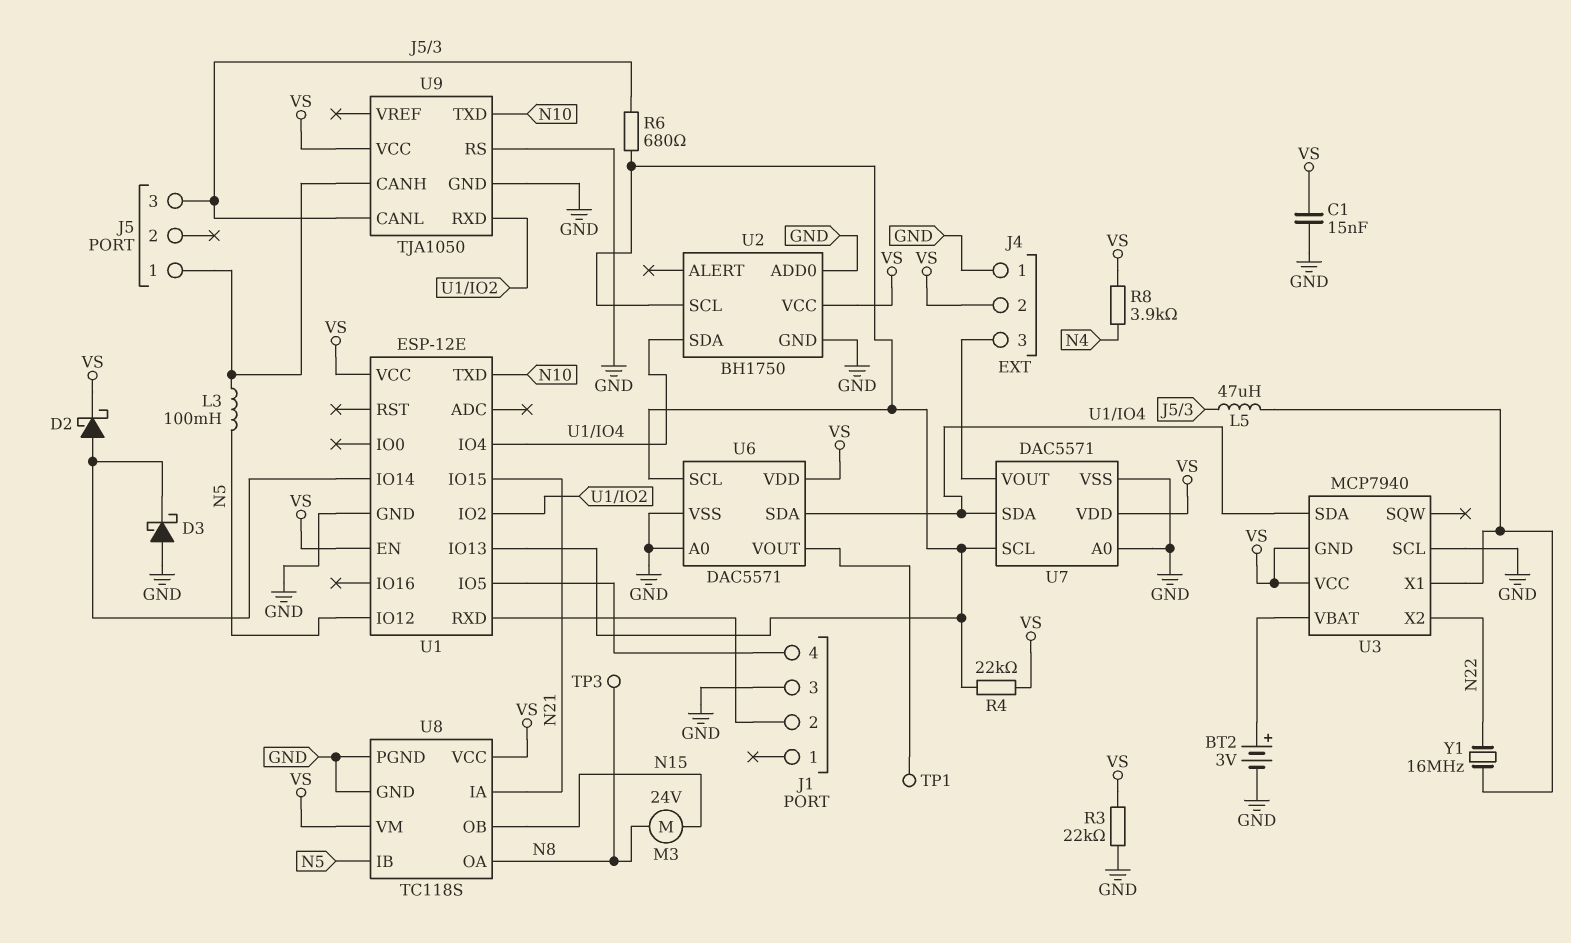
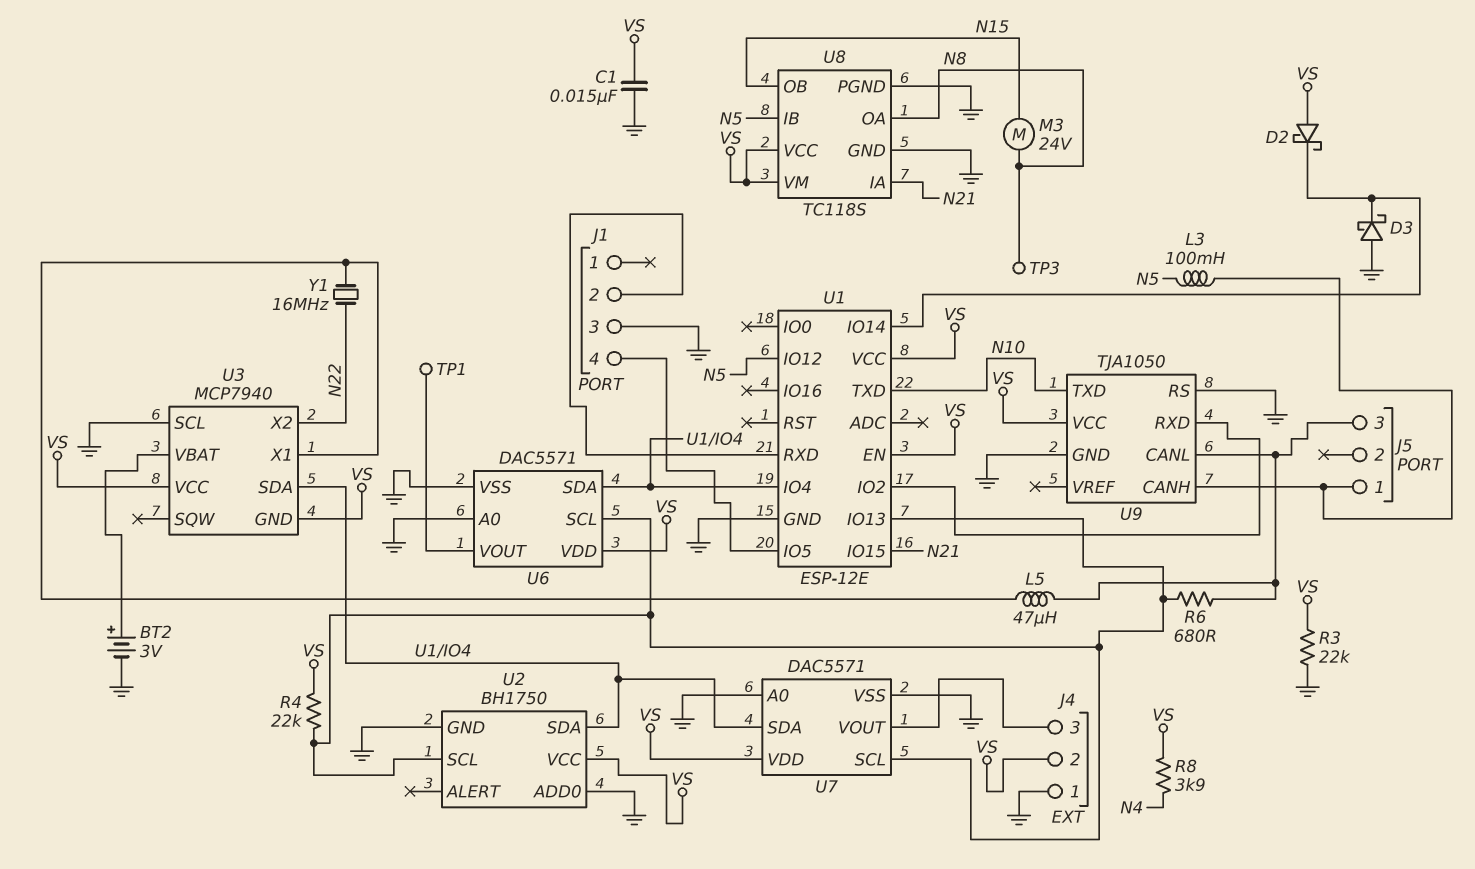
D2: schottky (A U1/IO14, K VS) -> schottky (A VS, K U1/IO14)

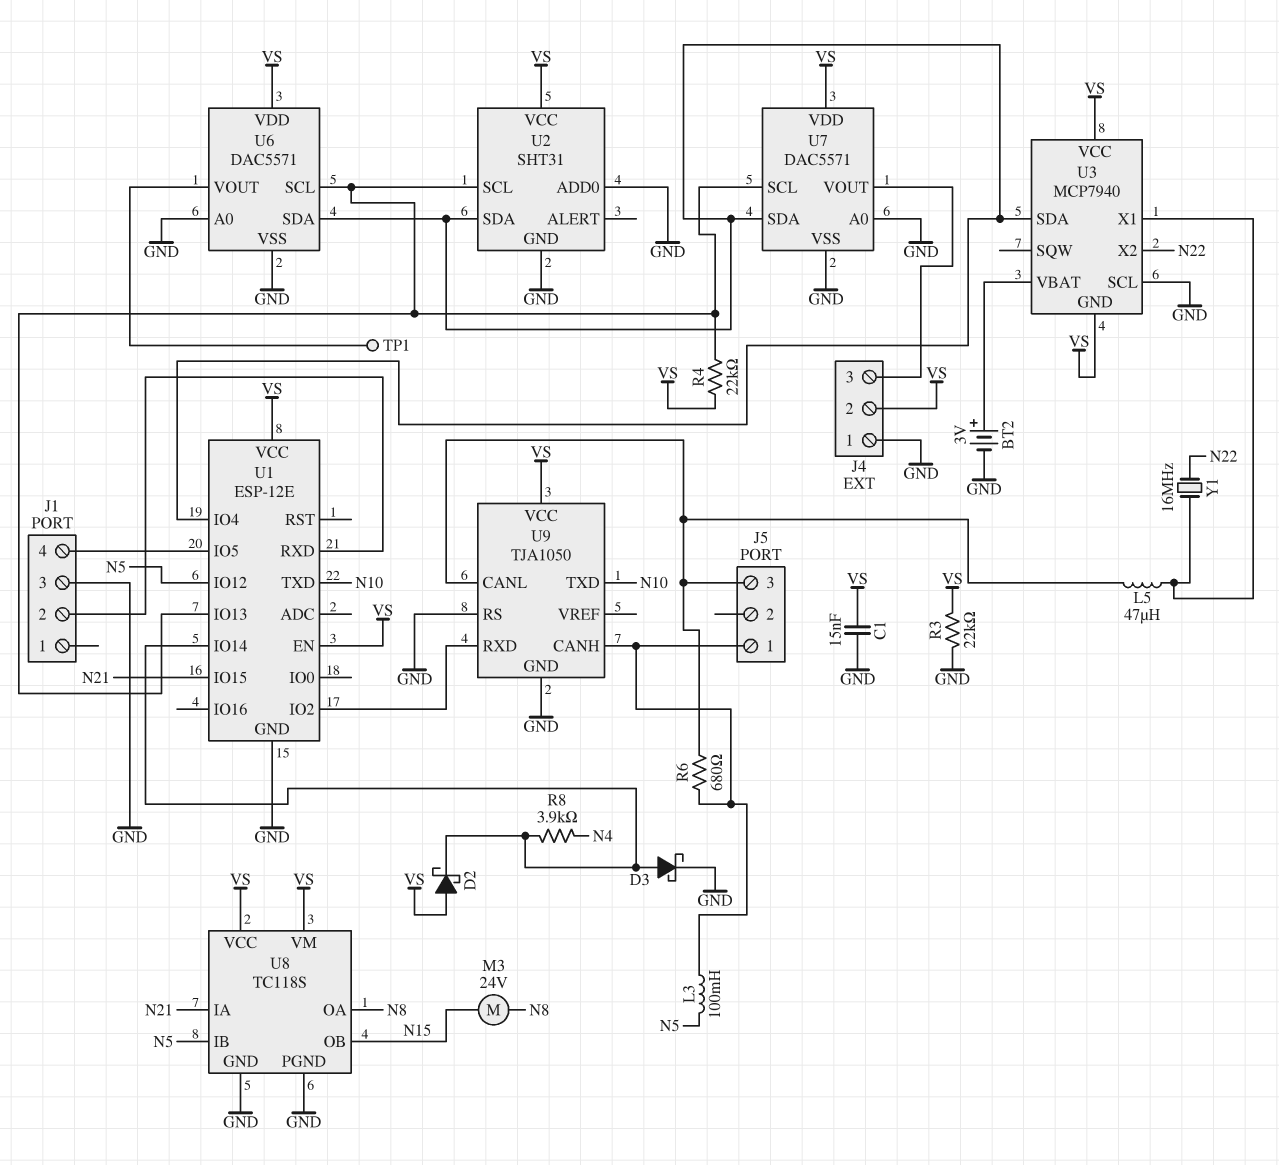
D3: schottky (A GND, K U1/IO14) -> schottky (A U1/IO14, K GND)
R6: 680 (J5/3, U1/IO13) -> 680 (J5/1, J5/3)
R8: 3.9k (N4, VS) -> 3.9k (N4, U1/IO14)
TP3: test point (N8) -> none
U2: BH1750 -> SHT31

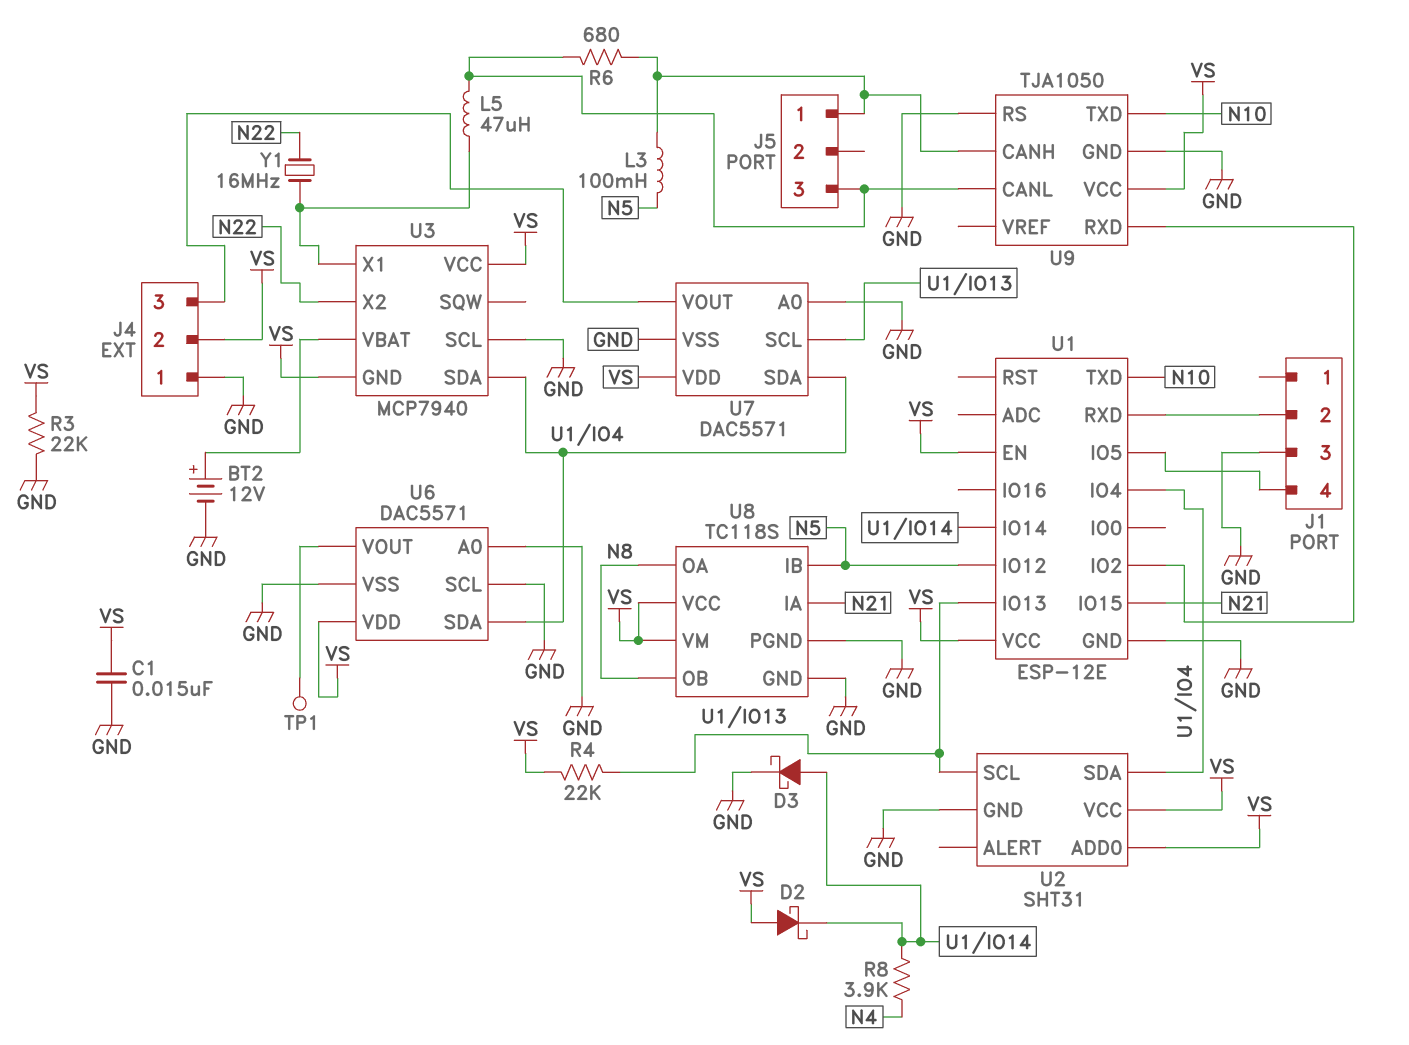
BT2: 3V (plus U3/VBAT, minus GND) -> 12V (plus U3/VBAT, minus GND)
M3: motor 24V (N8, N15) -> none
U2 pin ADD0: GND -> VS
U6 pin SCL: U1/IO13 -> GND
U8 pin OB: N15 -> N8

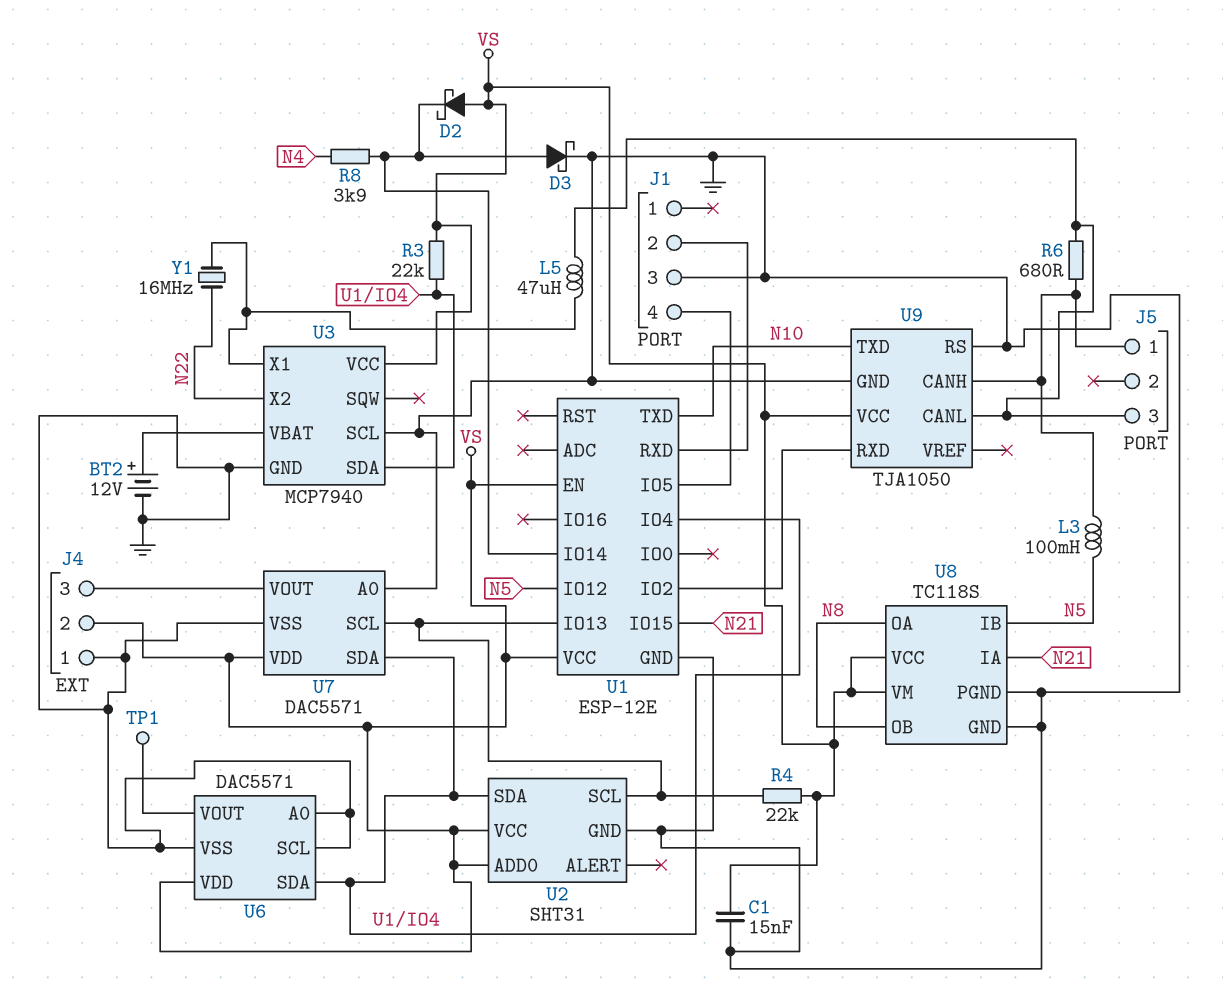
R3: 22k (GND, VS) -> 22k (U1/IO4, VS)
U3 pin GND: VS -> GND

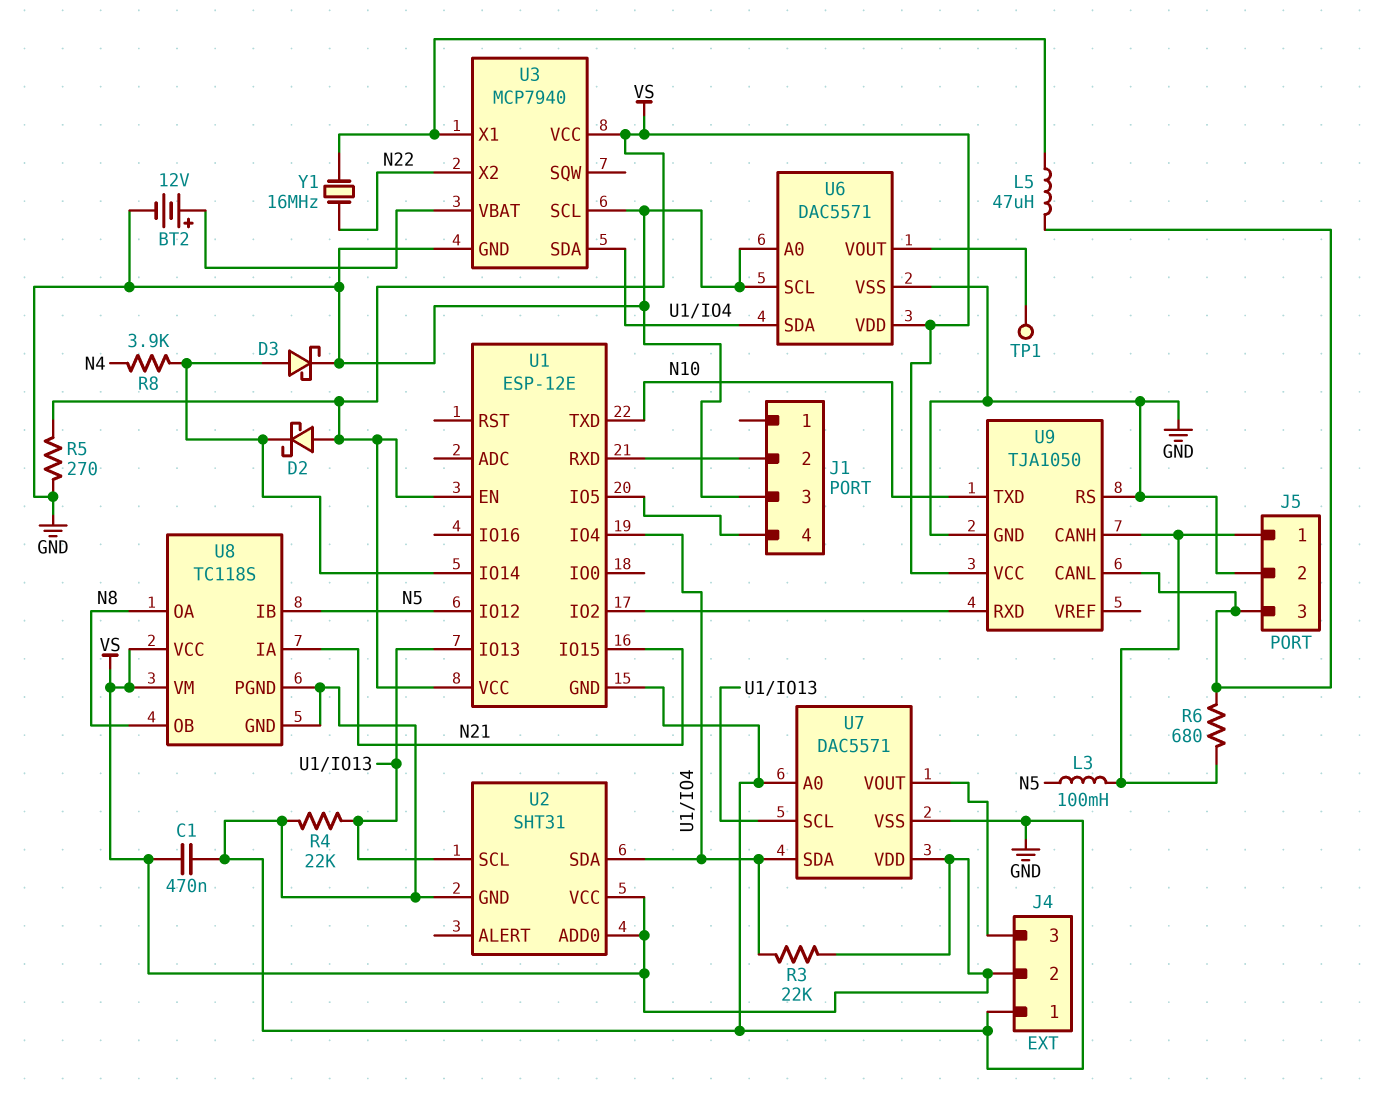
C1: 15nF (GND, VS) -> 470nF (GND, VS)
J5 pin 2: none -> GND
R4: 22k (U1/IO13, VS) -> 22k (GND, U1/IO13)
R5: none -> 270 (GND, VS)

